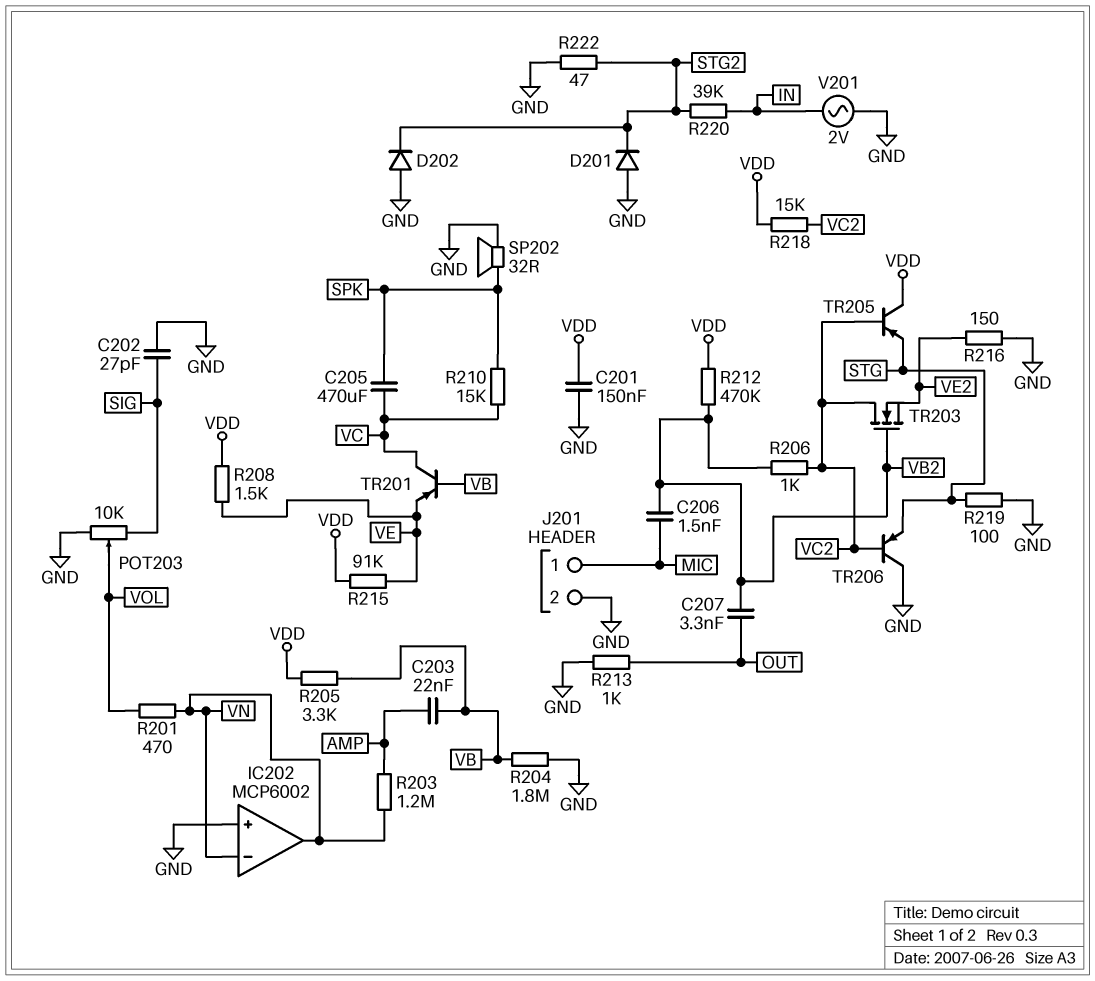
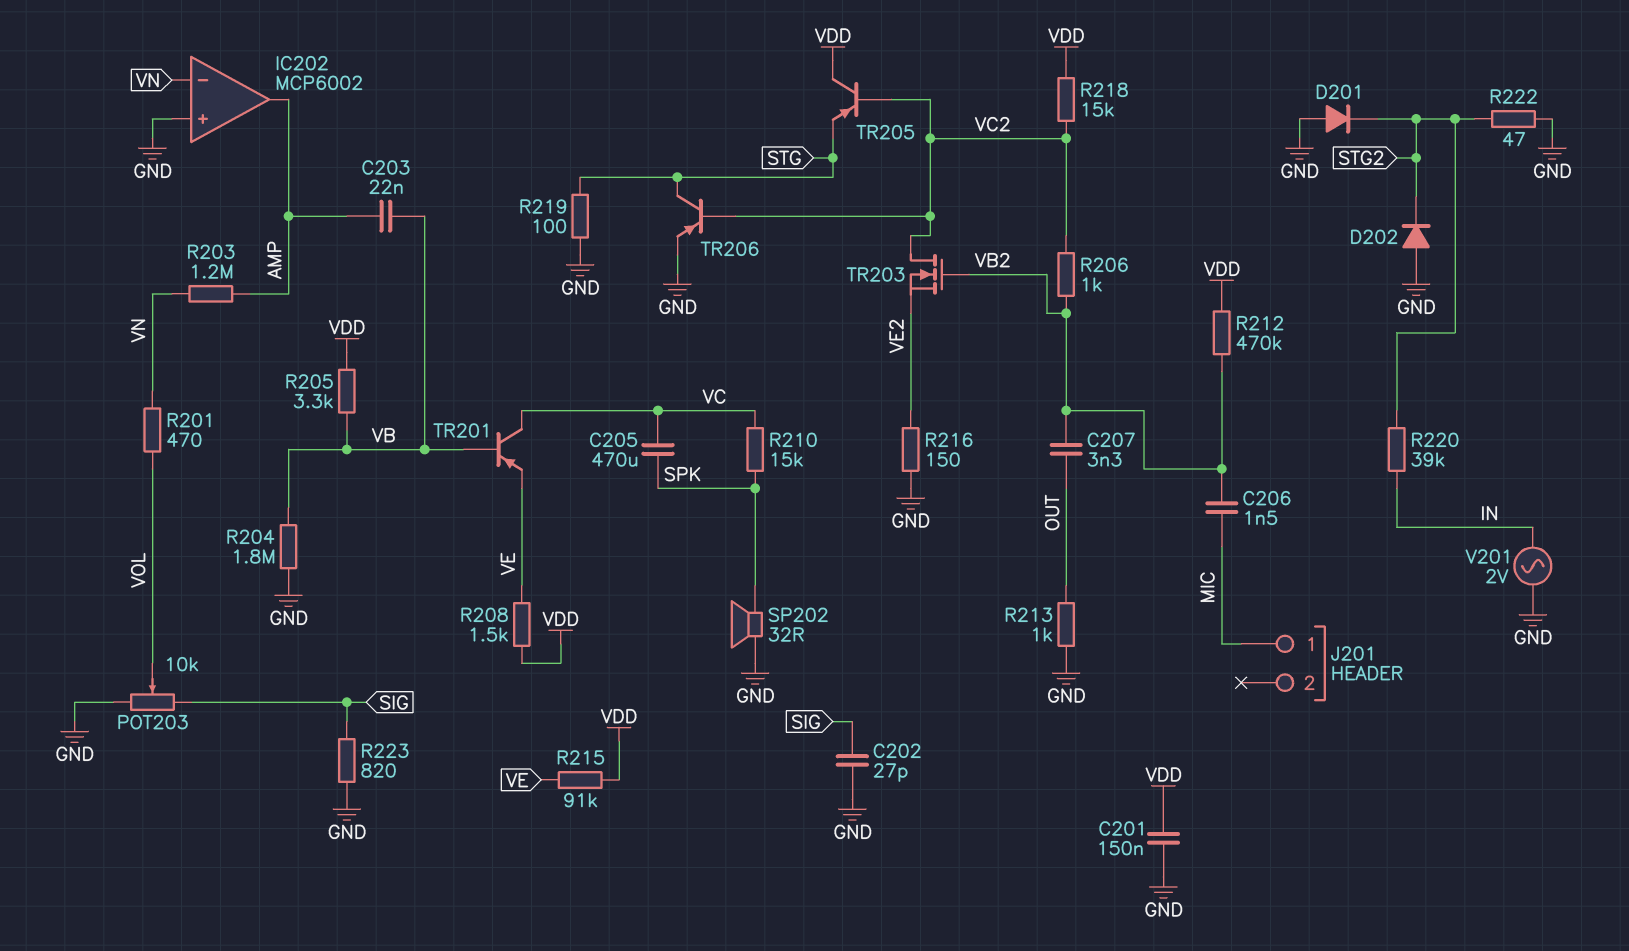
IC202 pin out: VN -> AMP
J201 pin 2: GND -> none
R223: none -> 820 (GND, SIG)
TR206: PNP (B VC2, C GND, E STG) -> PNP (B VC2, C STG, E GND)

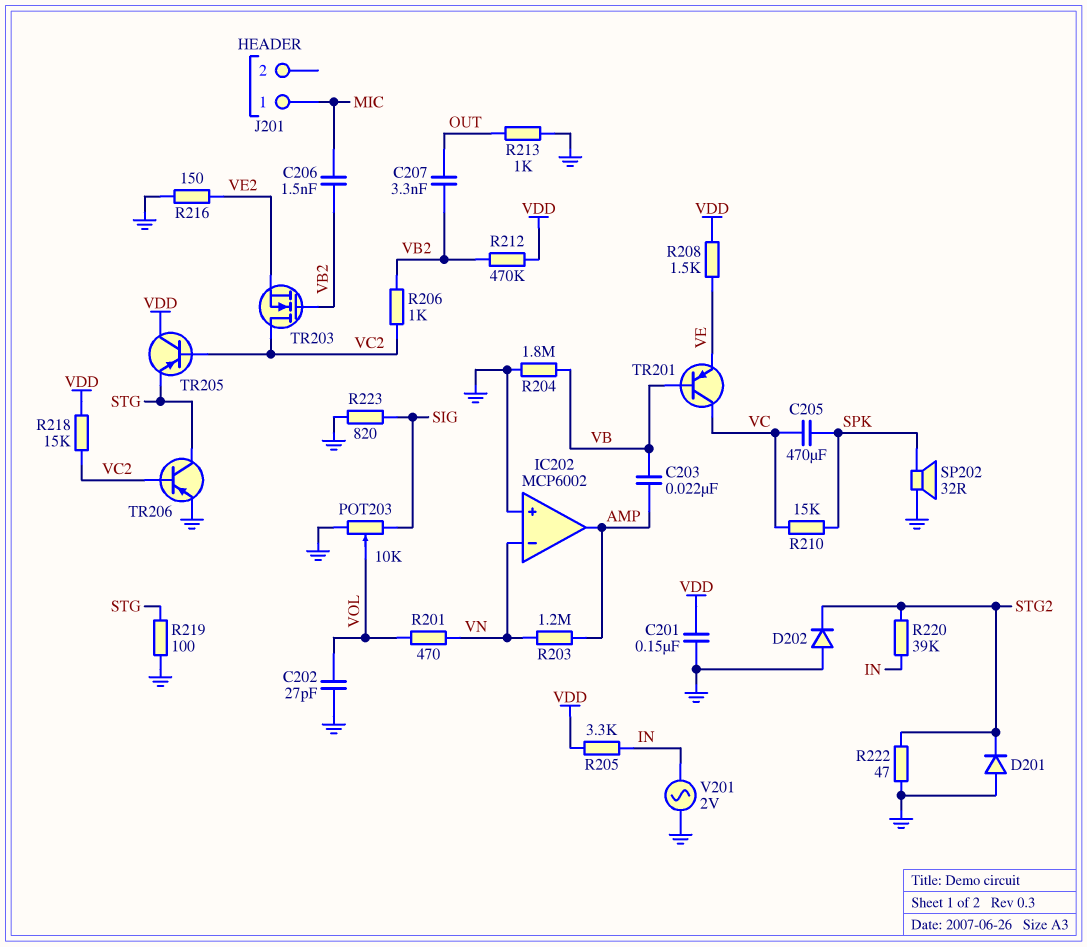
C202: 27pF (GND, SIG) -> 27pF (GND, VOL)
R205: 3.3k (VB, VDD) -> 3.3k (IN, VDD)
R215: 91k (VDD, VE) -> none

